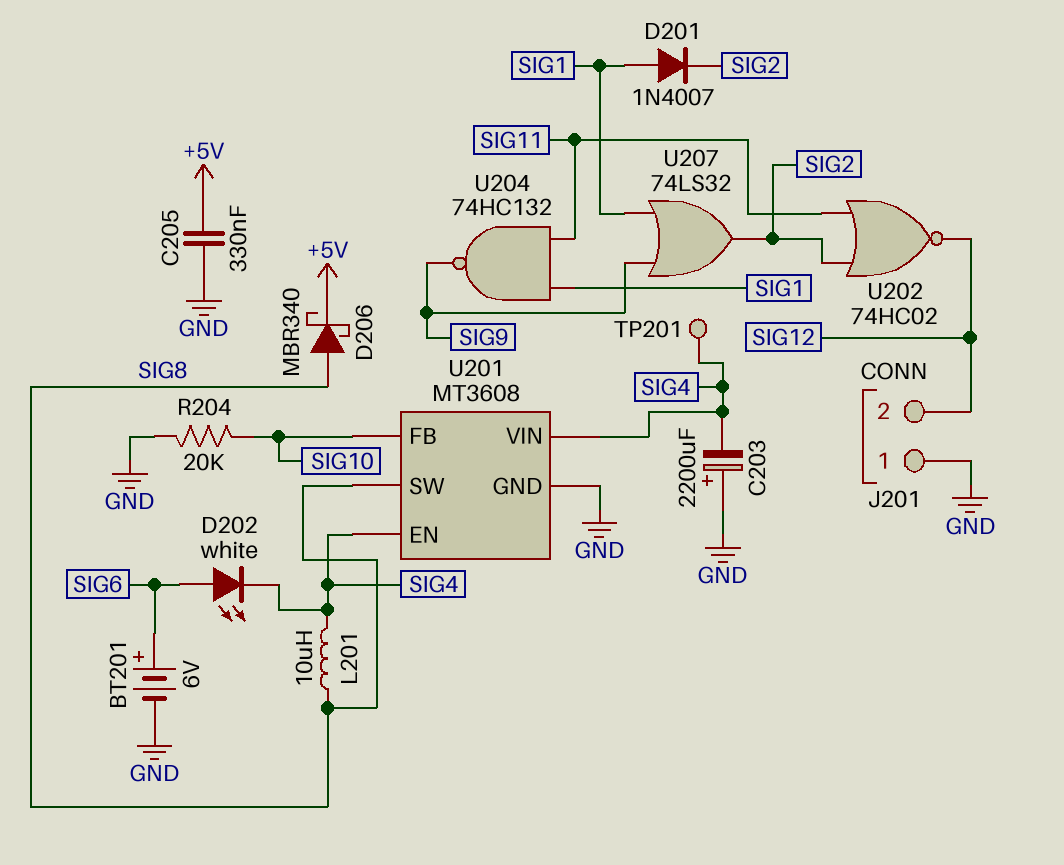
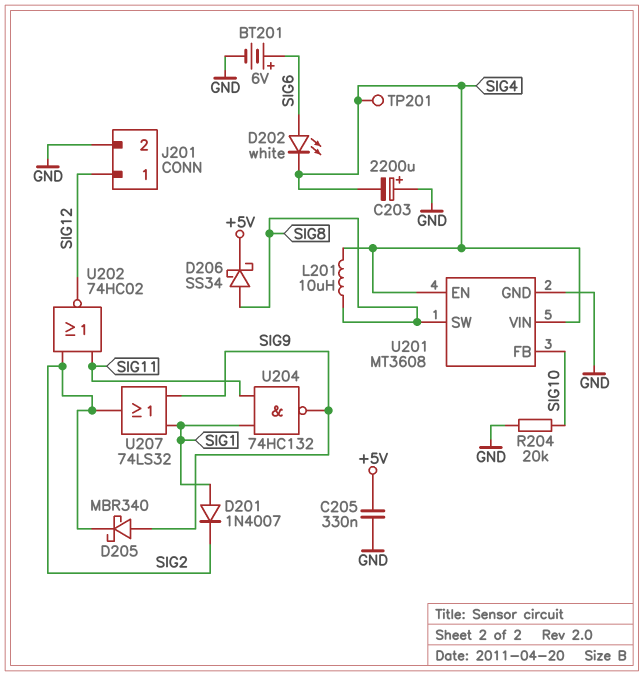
D205: none -> schottky MBR340 (A SIG9, K SIG2)
D206: schottky MBR340 (A SIG8, K +5V) -> schottky SS34 (A SIG8, K +5V)
J201 pin 1: GND -> SIG12
J201 pin 2: SIG12 -> GND

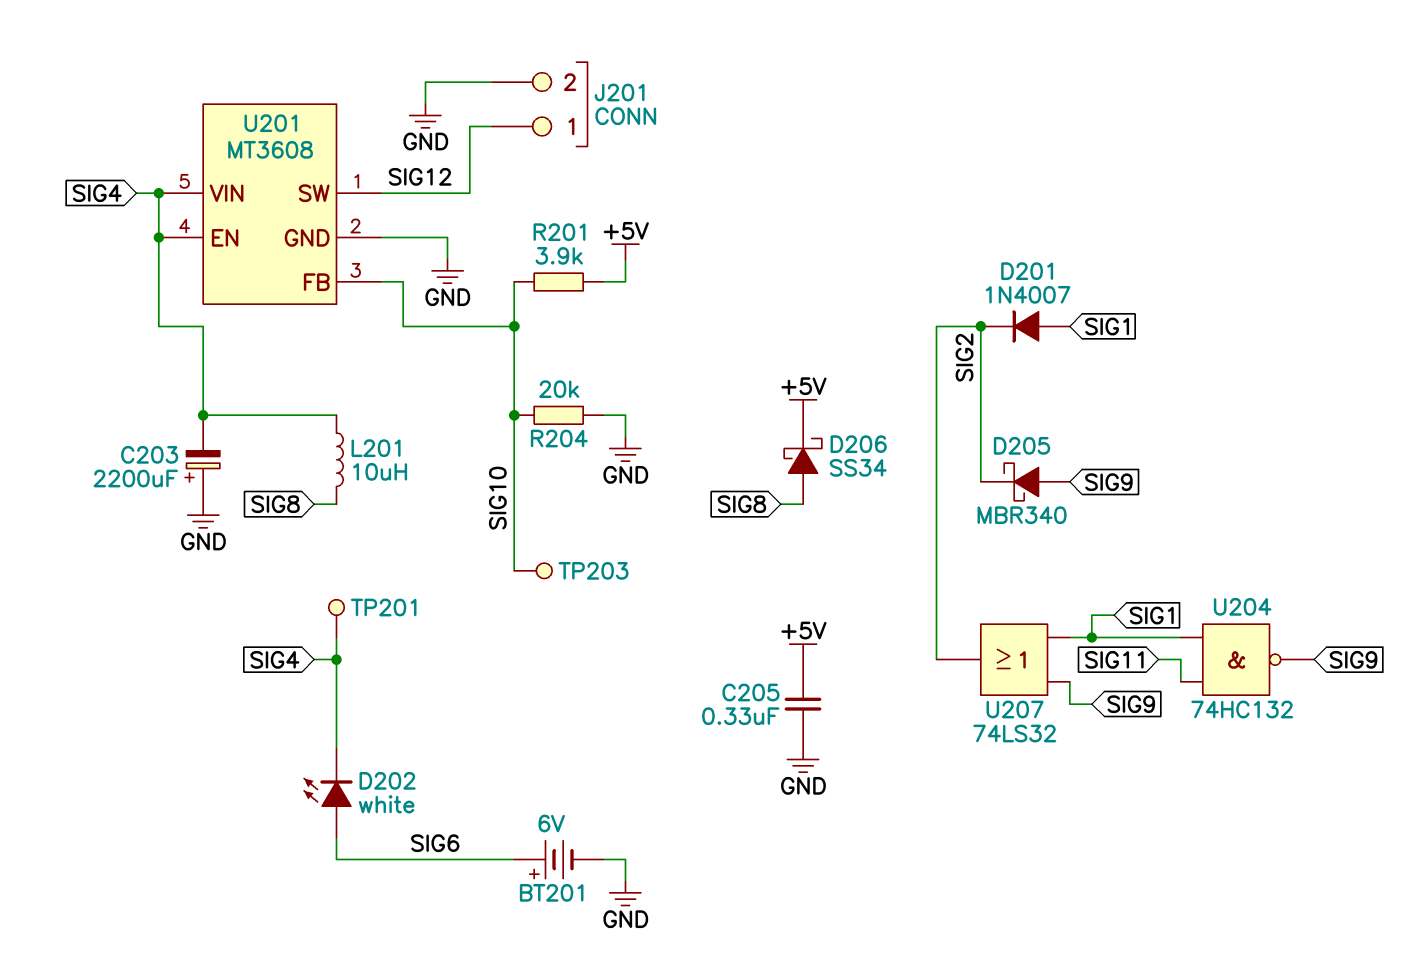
R201: none -> 3.9k (+5V, SIG10)
TP203: none -> test point (SIG10)
U201 pin SW: SIG8 -> SIG12
U202: NOR 74HC02 (in SIG2, in SIG11, out SIG12) -> none

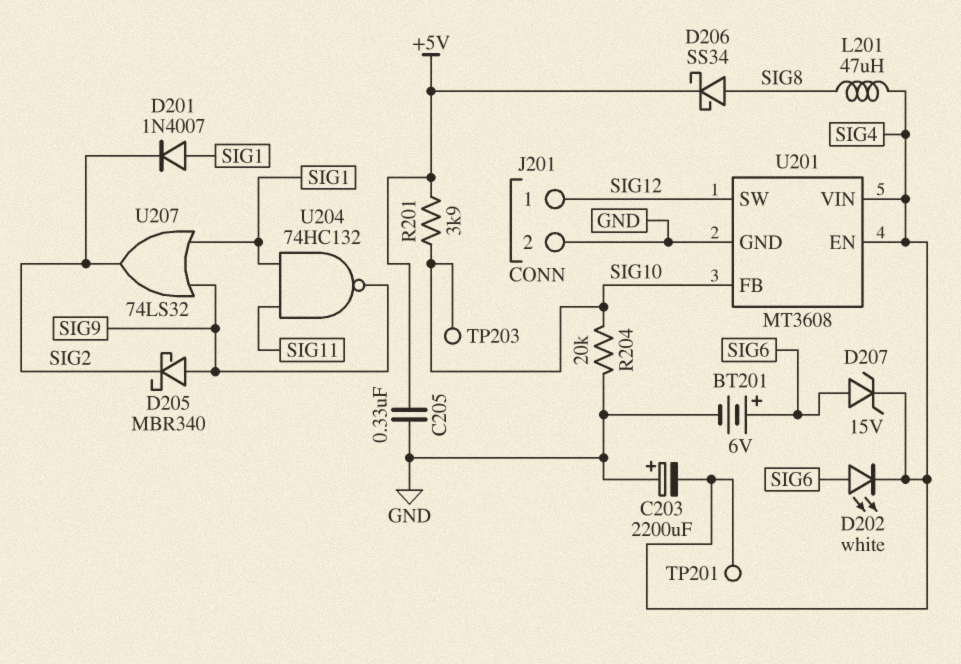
D207: none -> zener 15V (A SIG6, K SIG4)
L201: 10uH (SIG4, SIG8) -> 47uH (SIG4, SIG8)

